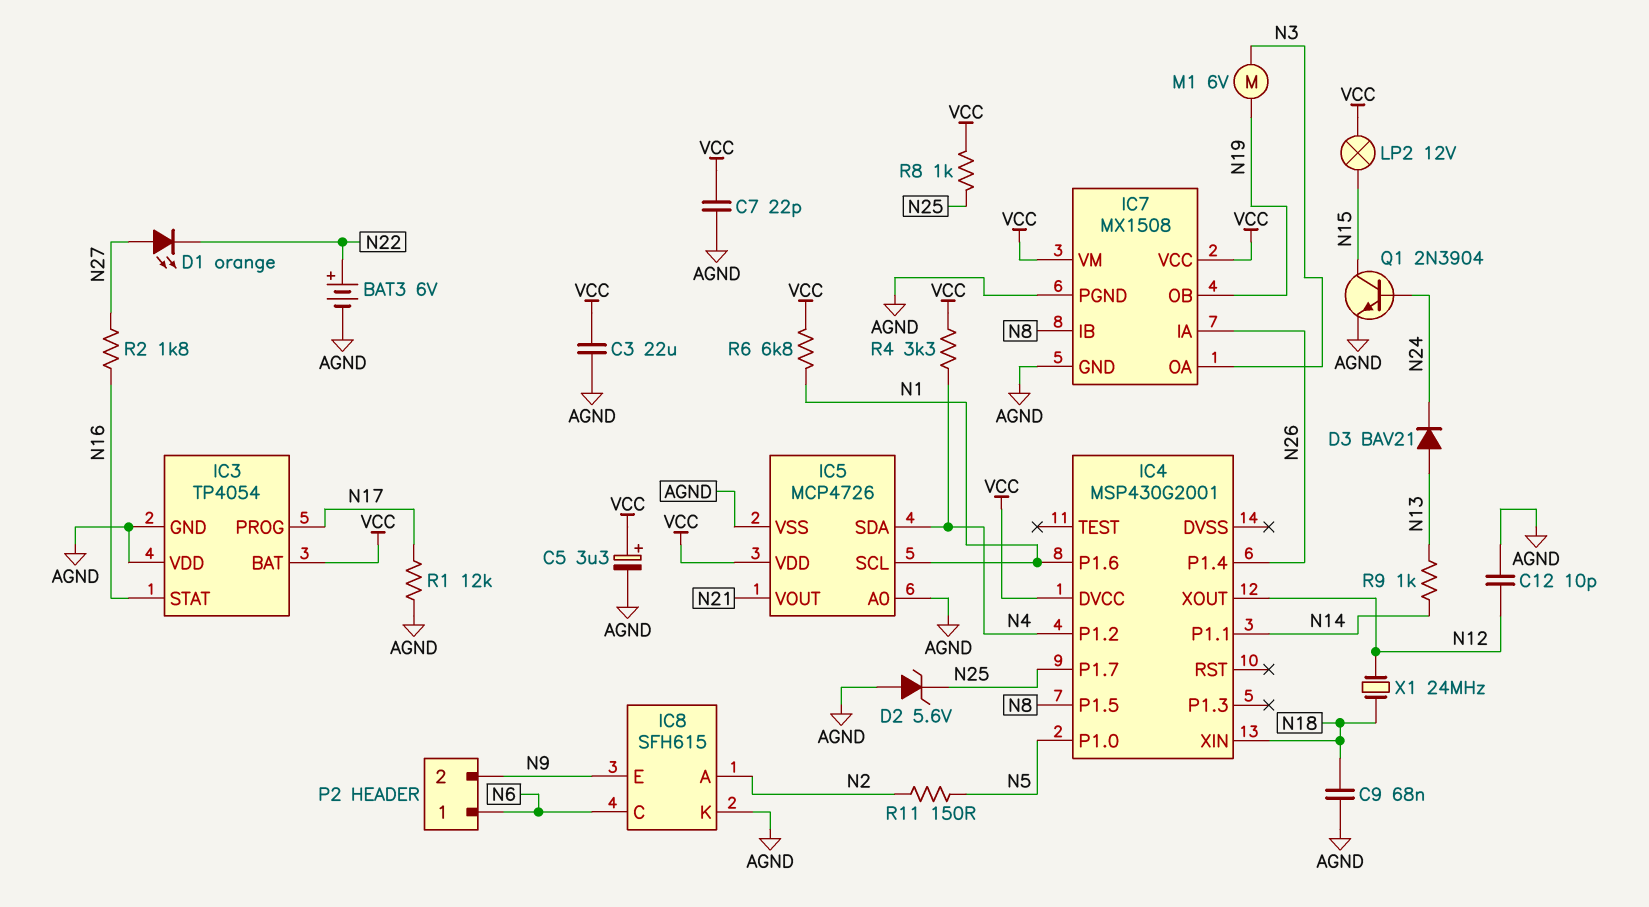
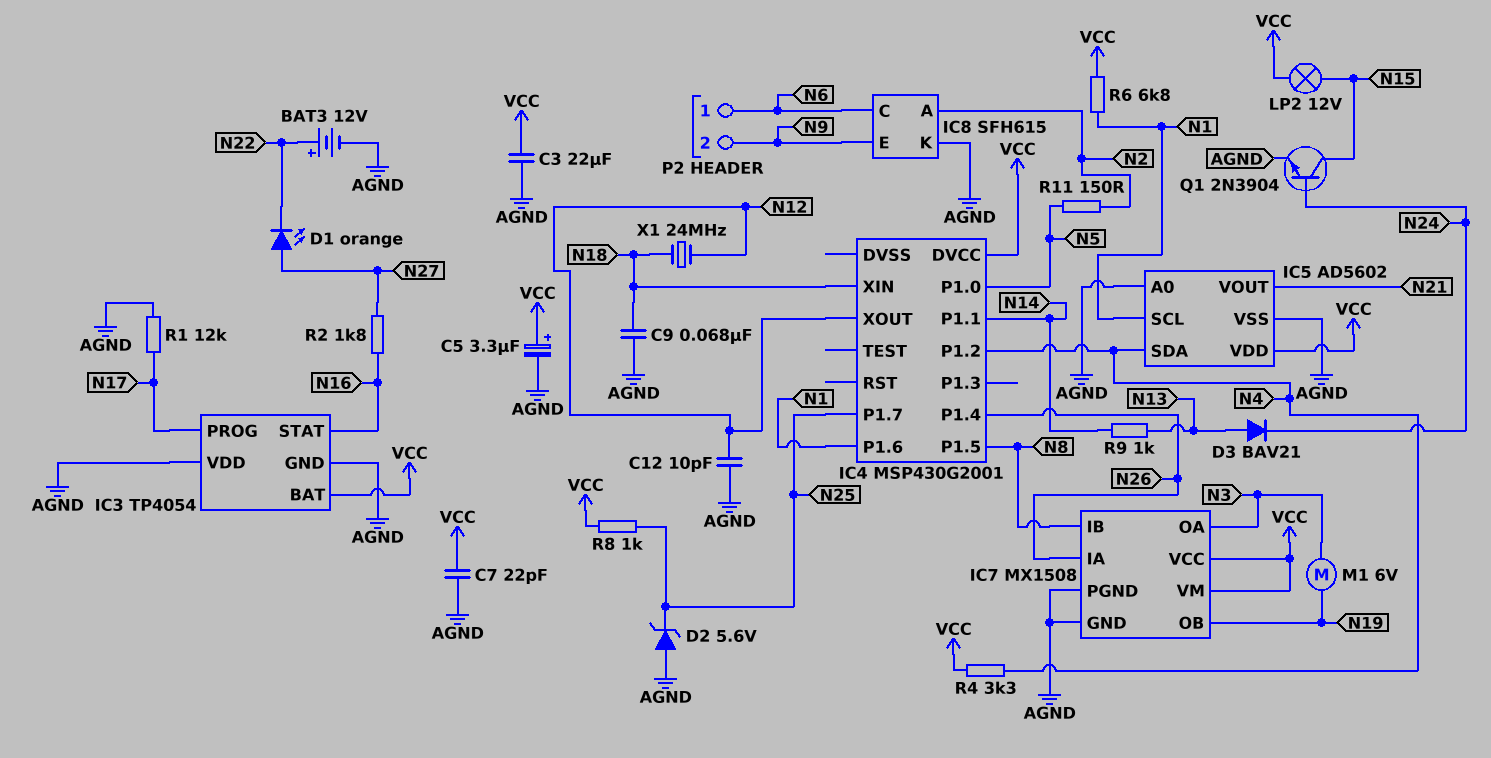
BAT3: 6V (plus N22, minus AGND) -> 12V (plus N22, minus AGND)
IC5: MCP4726 -> AD5602

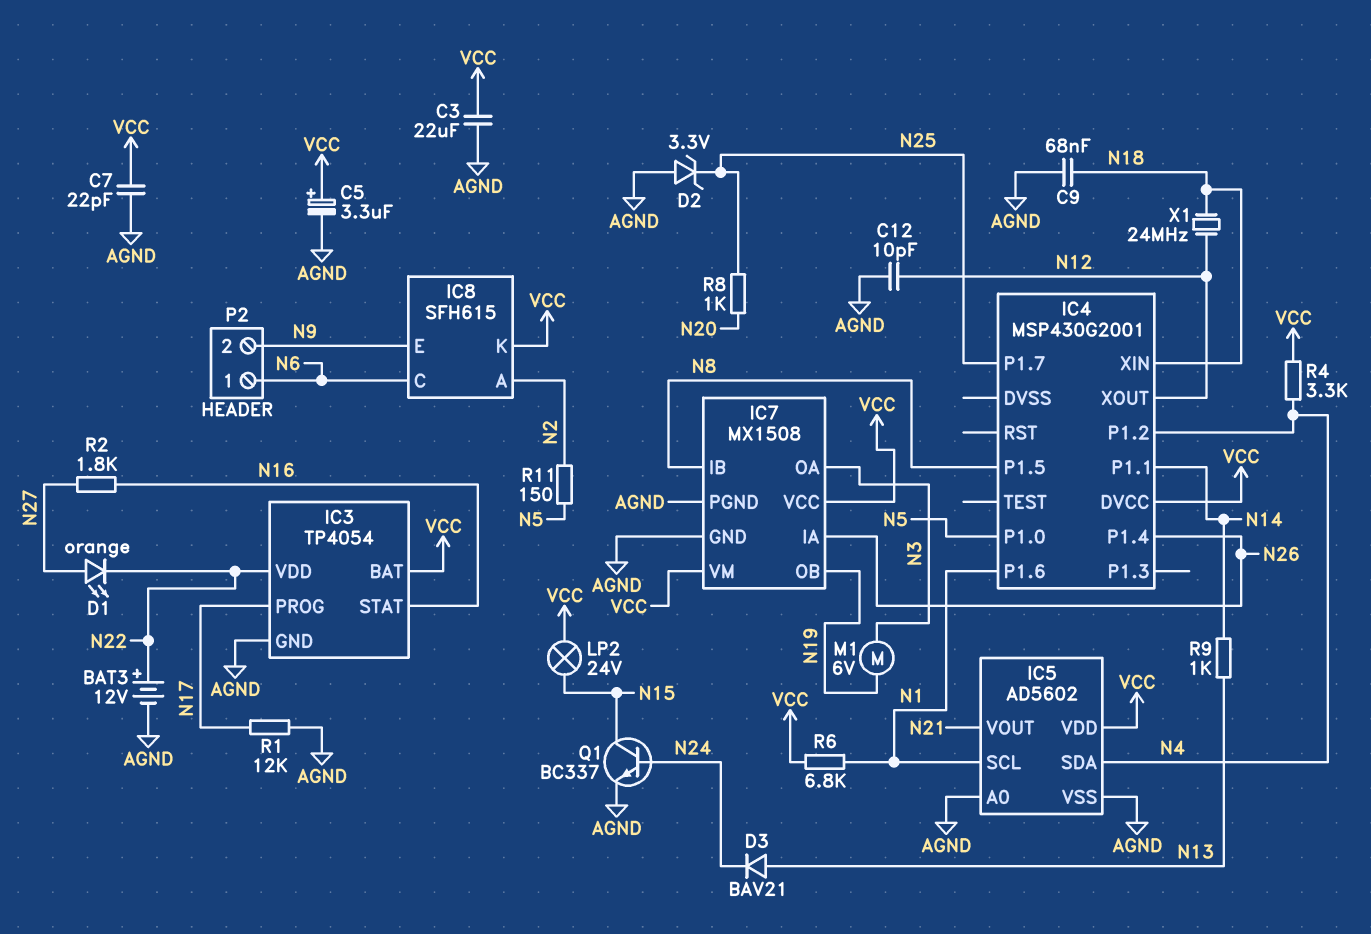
D2: zener 5.6V (A AGND, K N25) -> zener 3.3V (A AGND, K N25)
IC3 pin VDD: AGND -> N22
IC8 pin K: AGND -> VCC
LP2: lamp 12V (N15, VCC) -> lamp 24V (N15, VCC)
Q1: NPN 2N3904 (B N24, C N15, E AGND) -> NPN BC337 (B N24, C N15, E AGND)
R8: 1k (N25, VCC) -> 1k (N20, N25)

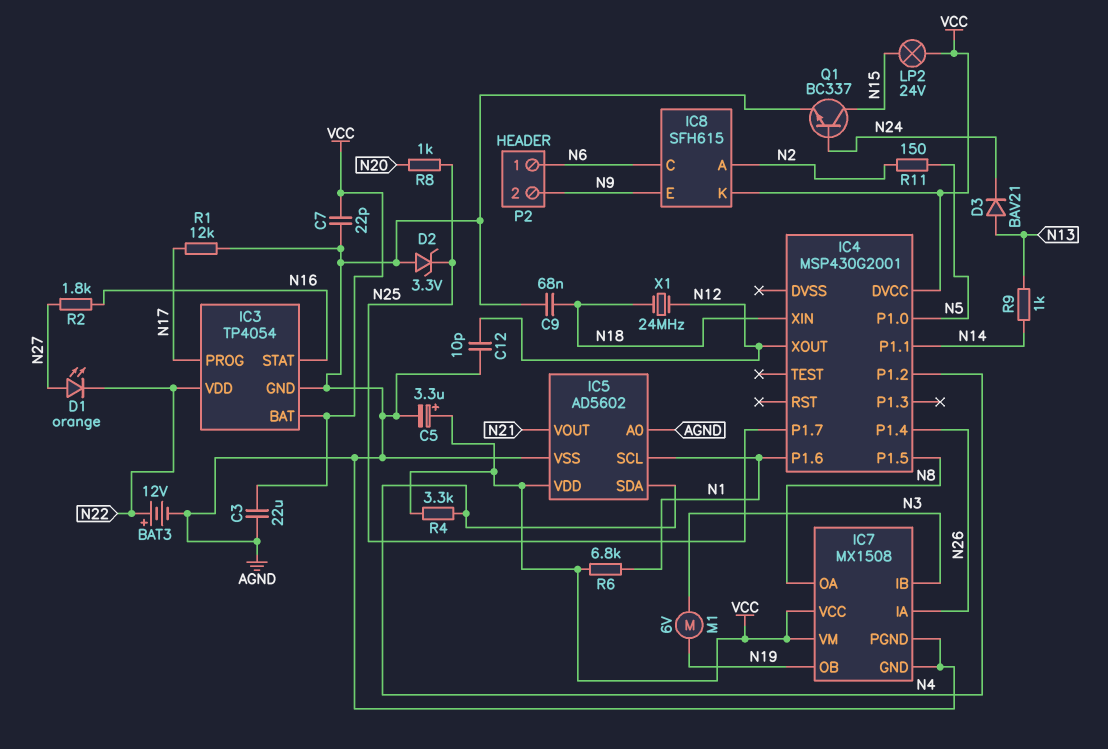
IC7 pin IB: N8 -> N3
IC7 pin OA: N3 -> N8

